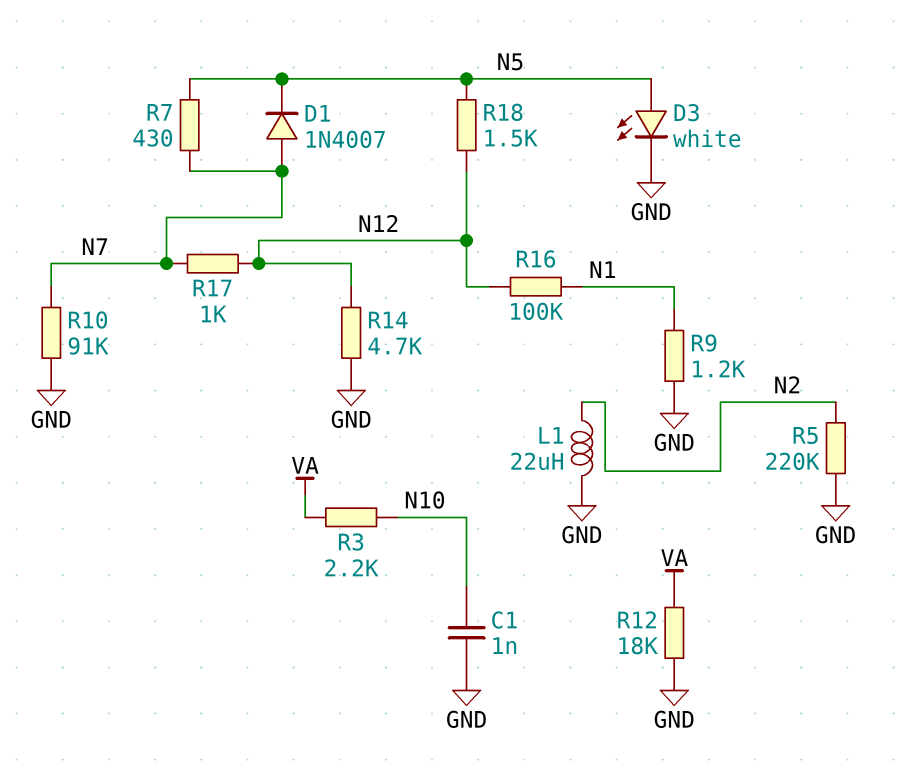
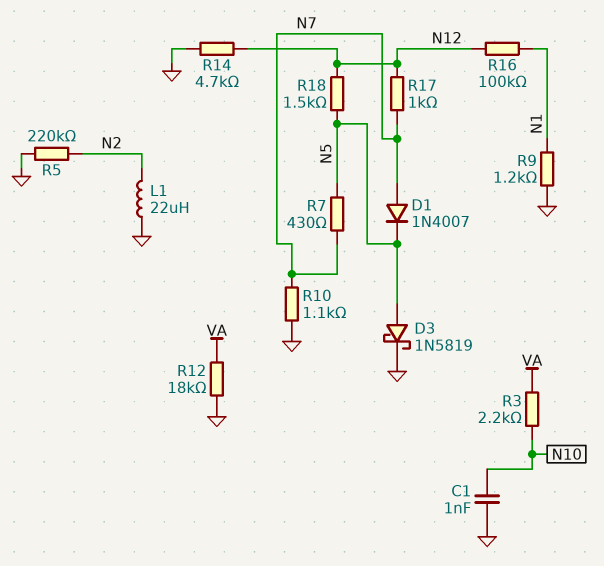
D3: LED white (A N5, K GND) -> schottky 1N5819 (A N5, K GND)
R10: 91k (GND, N7) -> 1.1k (GND, N7)

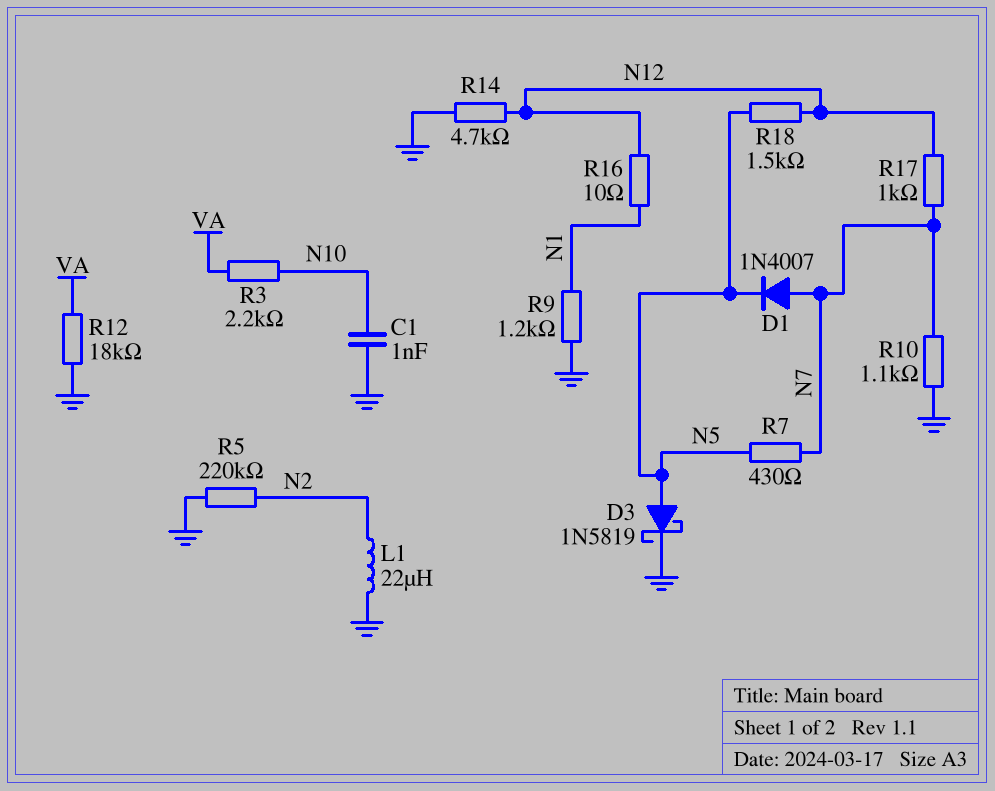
R16: 100k (N1, N12) -> 10 (N1, N12)

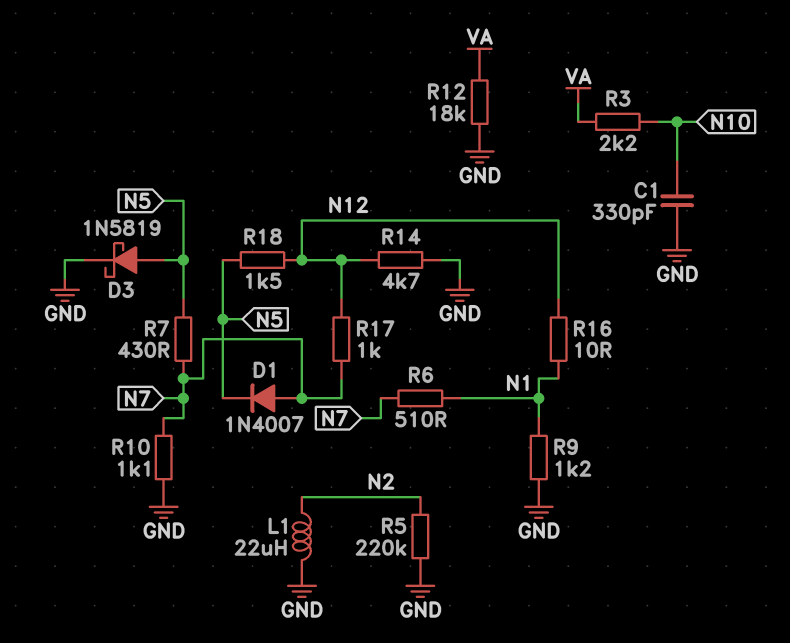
C1: 1nF (GND, N10) -> 330pF (GND, N10)
R6: none -> 510 (N1, N7)

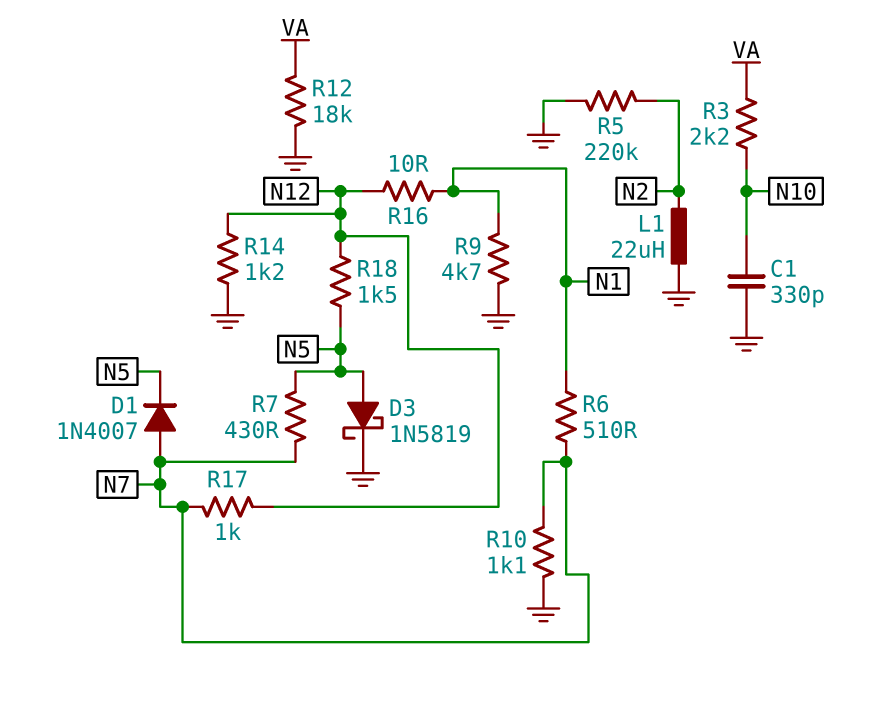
R9: 1.2k (GND, N1) -> 4.7k (GND, N1)
R14: 4.7k (GND, N12) -> 1.2k (GND, N12)

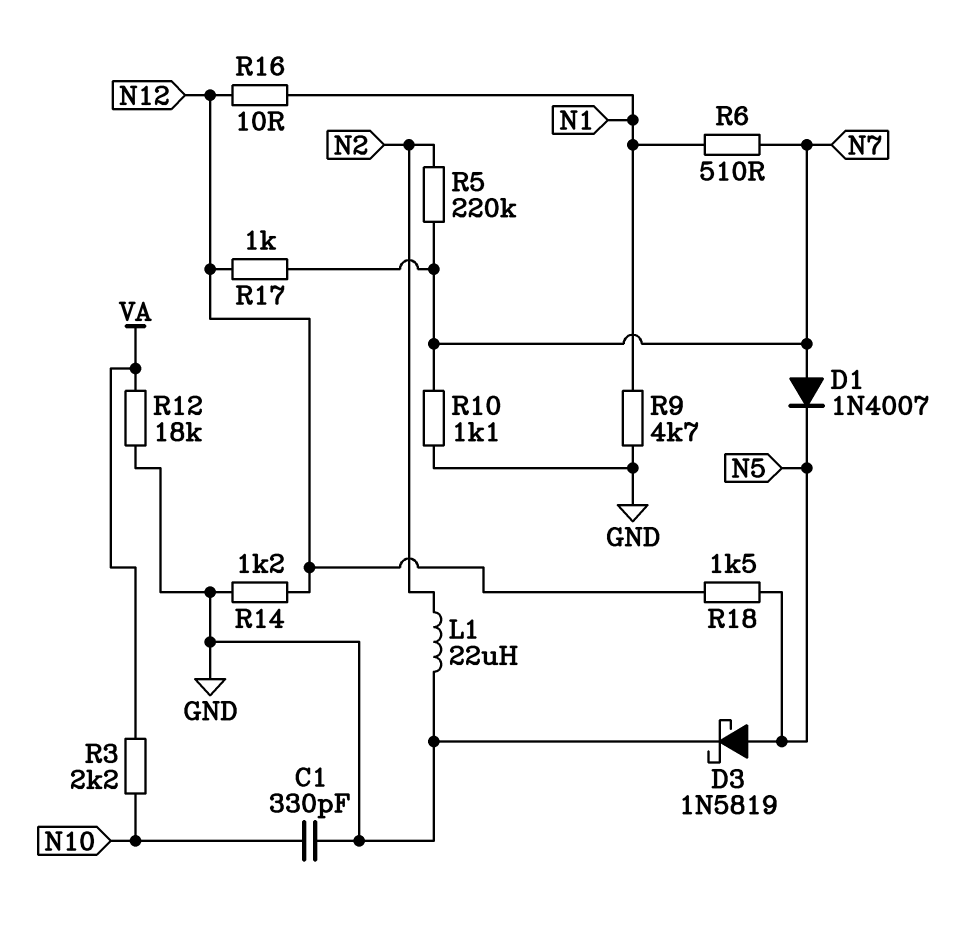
R5: 220k (GND, N2) -> 220k (N2, N7)
R7: 430 (N5, N7) -> none

